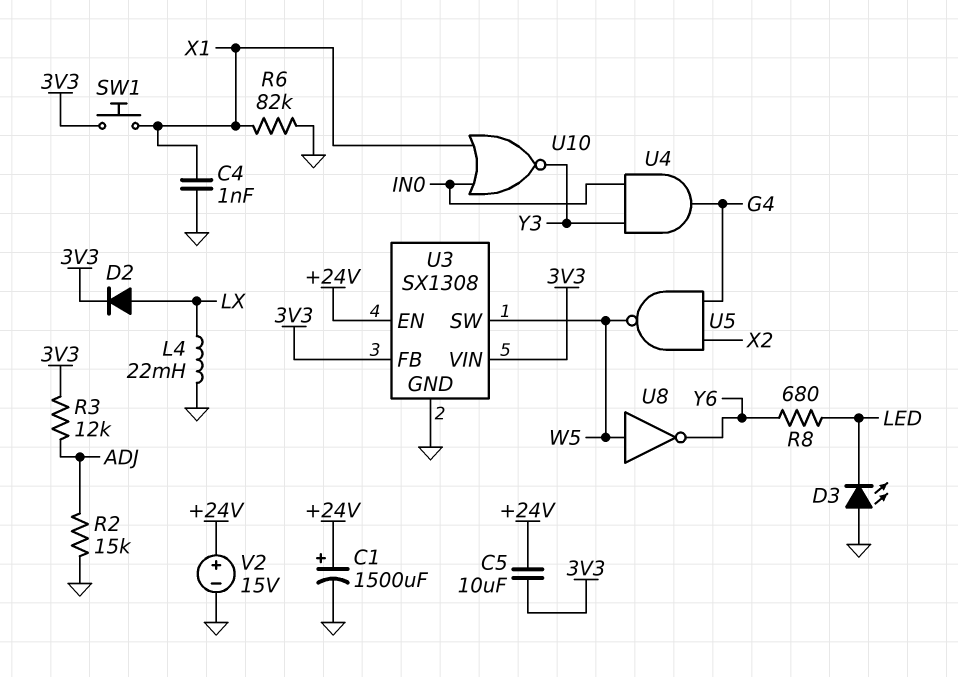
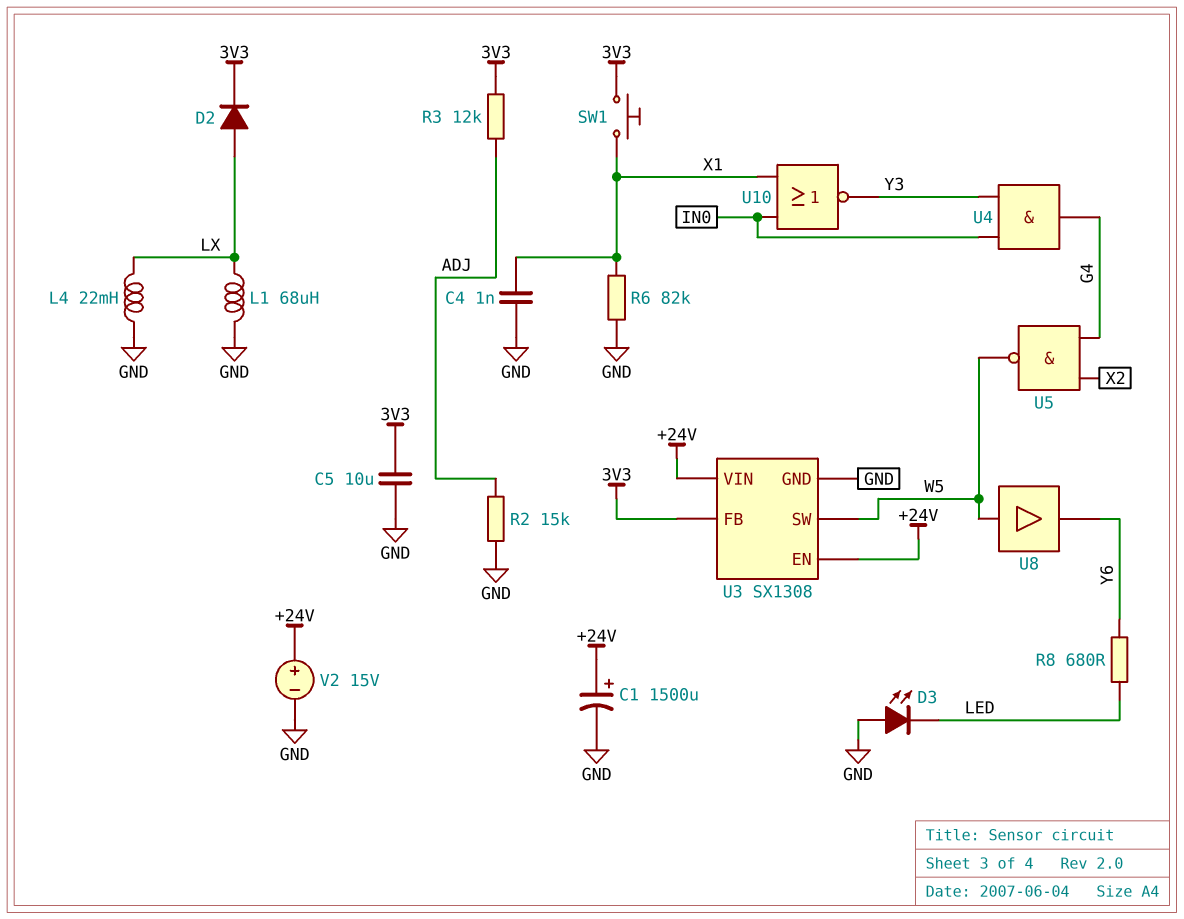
C5: 10uF (+24V, 3V3) -> 10uF (3V3, GND)
L1: none -> 68uH (GND, LX)
U3 pin VIN: 3V3 -> +24V
U8: NOT (in W5, out Y6) -> buffer (in W5, out Y6)

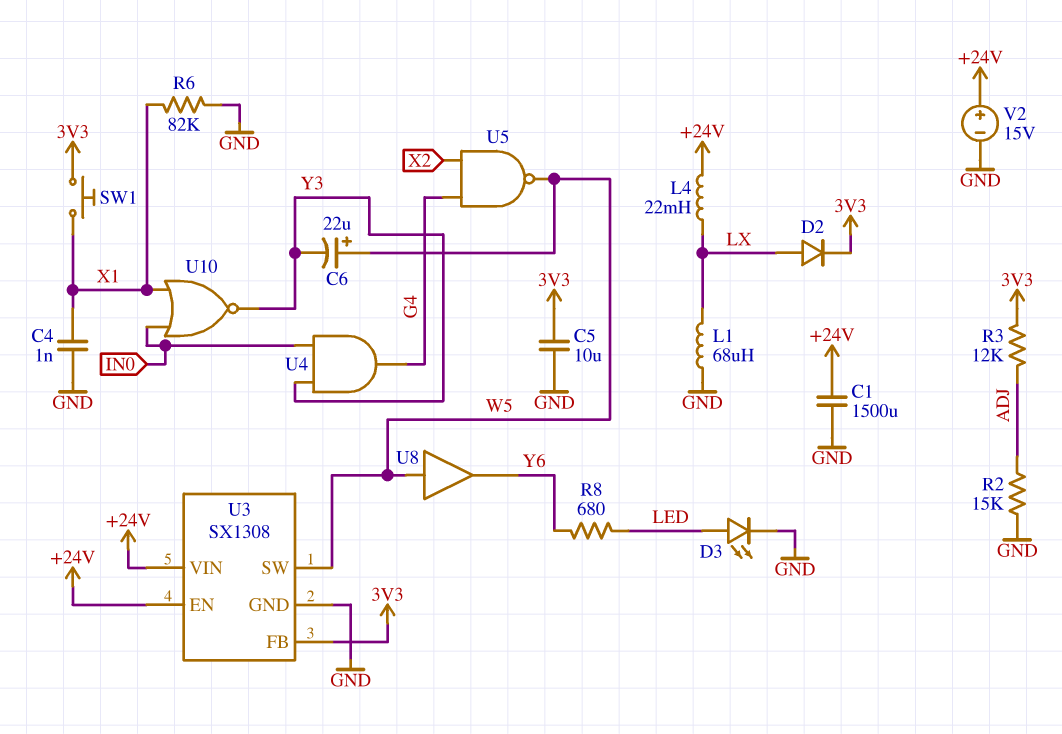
C1: 1500uF (plus +24V, minus GND) -> 1500uF (+24V, GND)
C6: none -> 22uF (plus W5, minus Y3)
D3: LED (A GND, K LED) -> LED (A LED, K GND)
L4: 22mH (GND, LX) -> 22mH (+24V, LX)

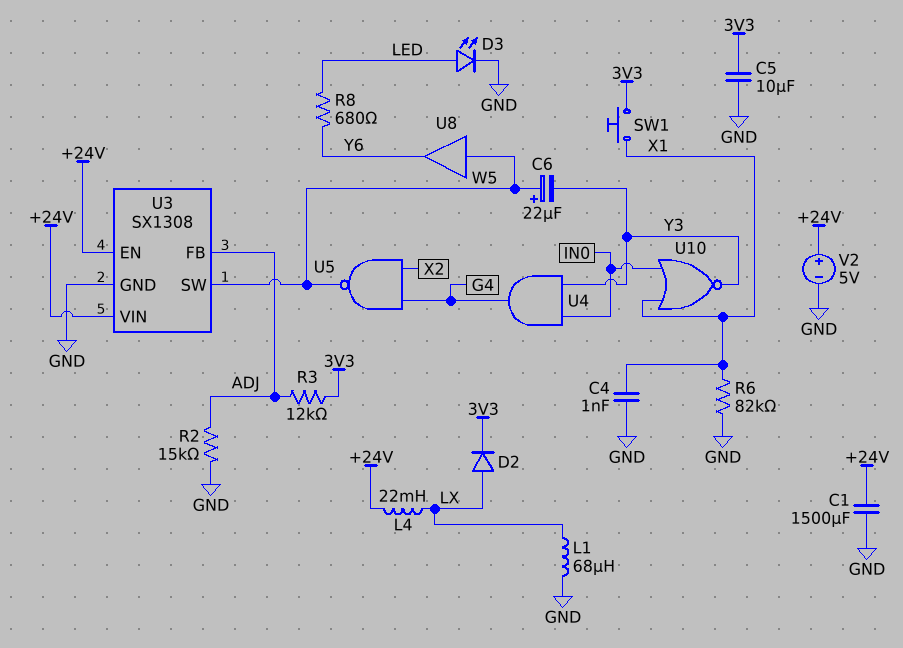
U3 pin FB: 3V3 -> ADJ
V2: 15V (plus +24V, minus GND) -> 5V (plus +24V, minus GND)

